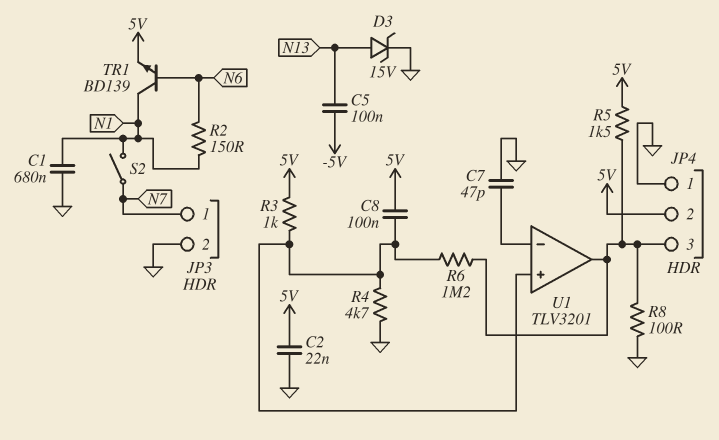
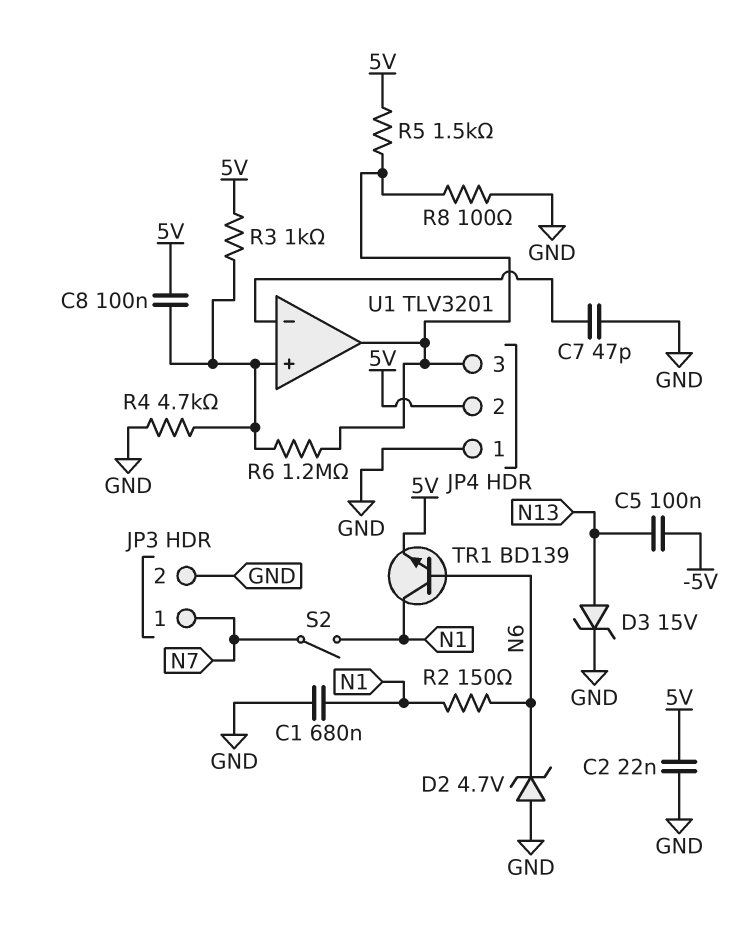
D2: none -> zener 4.7V (A GND, K N6)

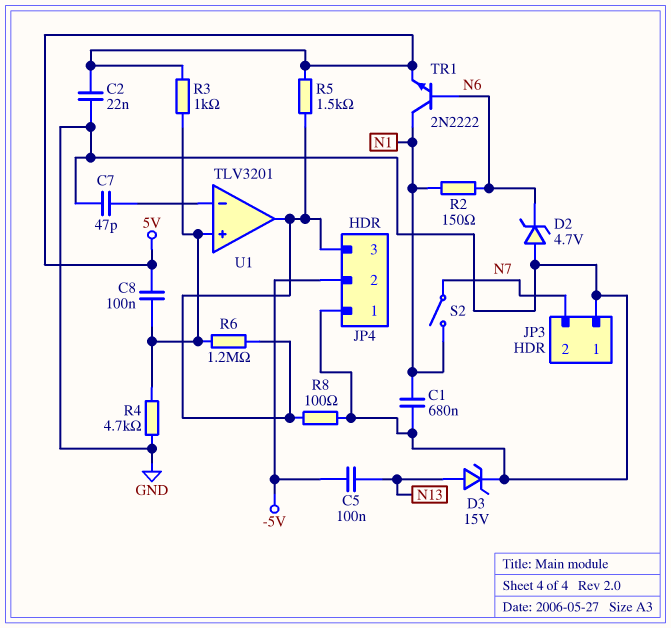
JP3 pin 1: N7 -> GND
JP3 pin 2: GND -> N7
JP4 pin 2: 5V -> -5V
TR1: NPN BD139 (B N6, C N1, E 5V) -> NPN 2N2222 (B N6, C N1, E 5V)

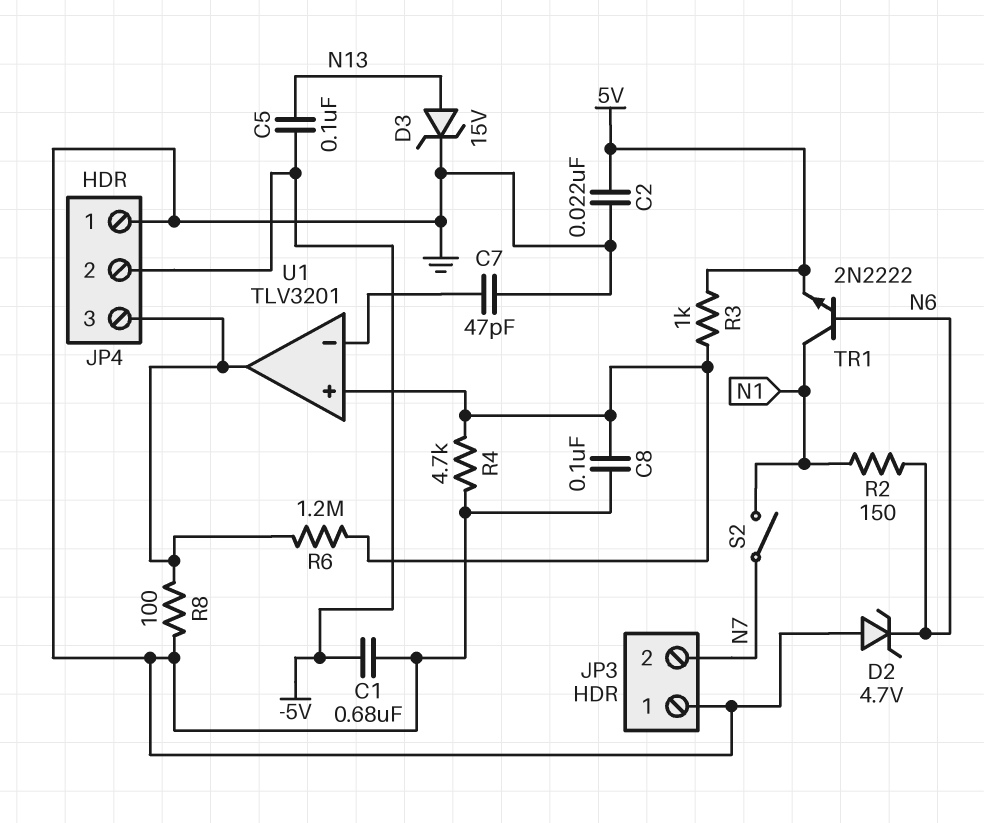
C1: 680nF (GND, N1) -> 680nF (-5V, GND)
C8: 100nF (5V, U1/in+) -> 100nF (GND, U1/in+)
R5: 1.5k (5V, JP4/3) -> none

